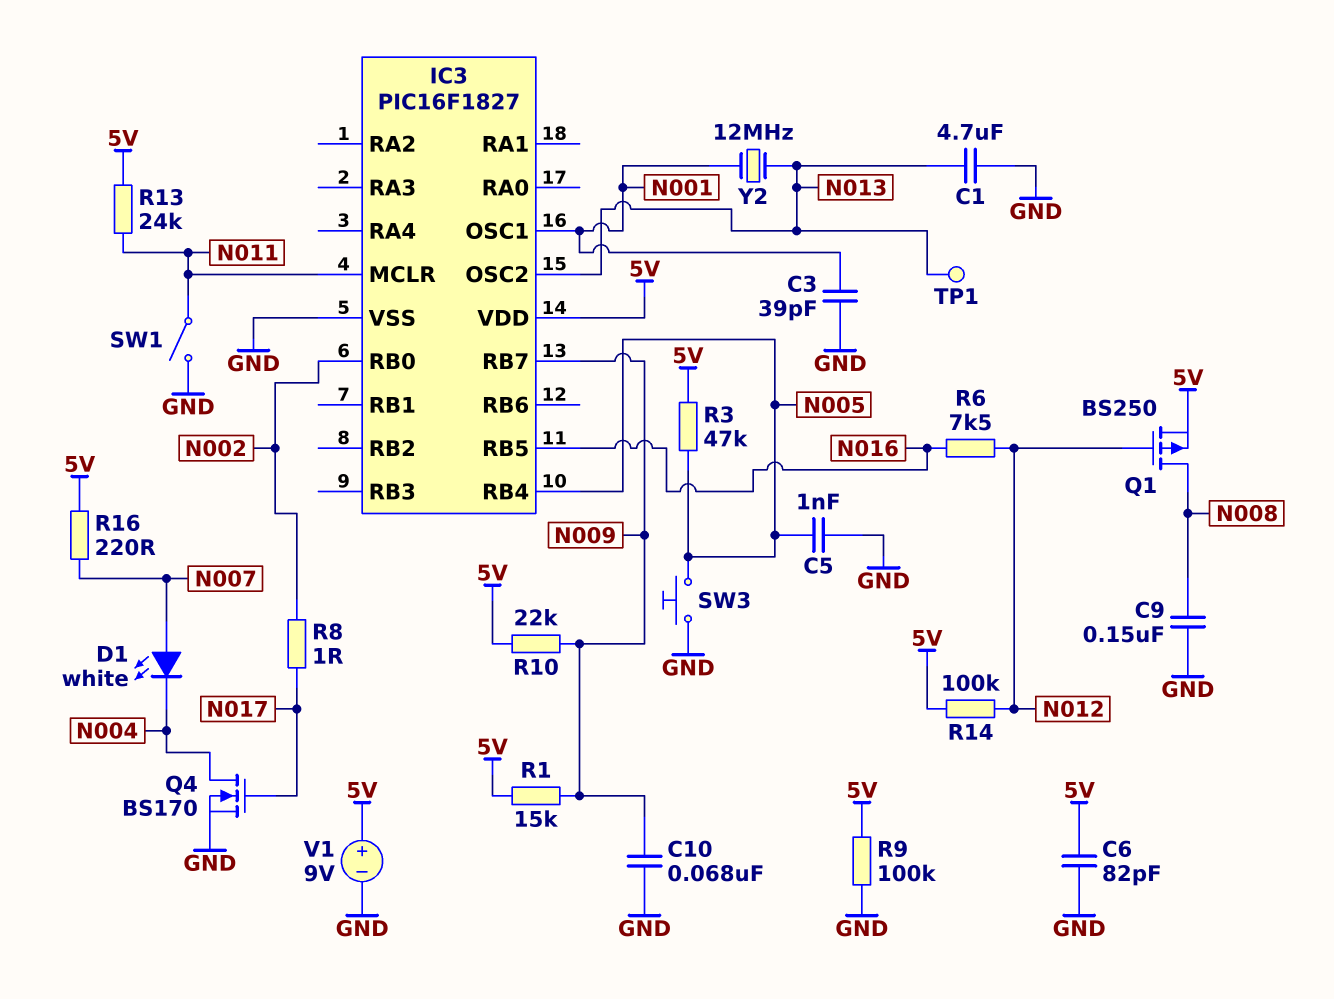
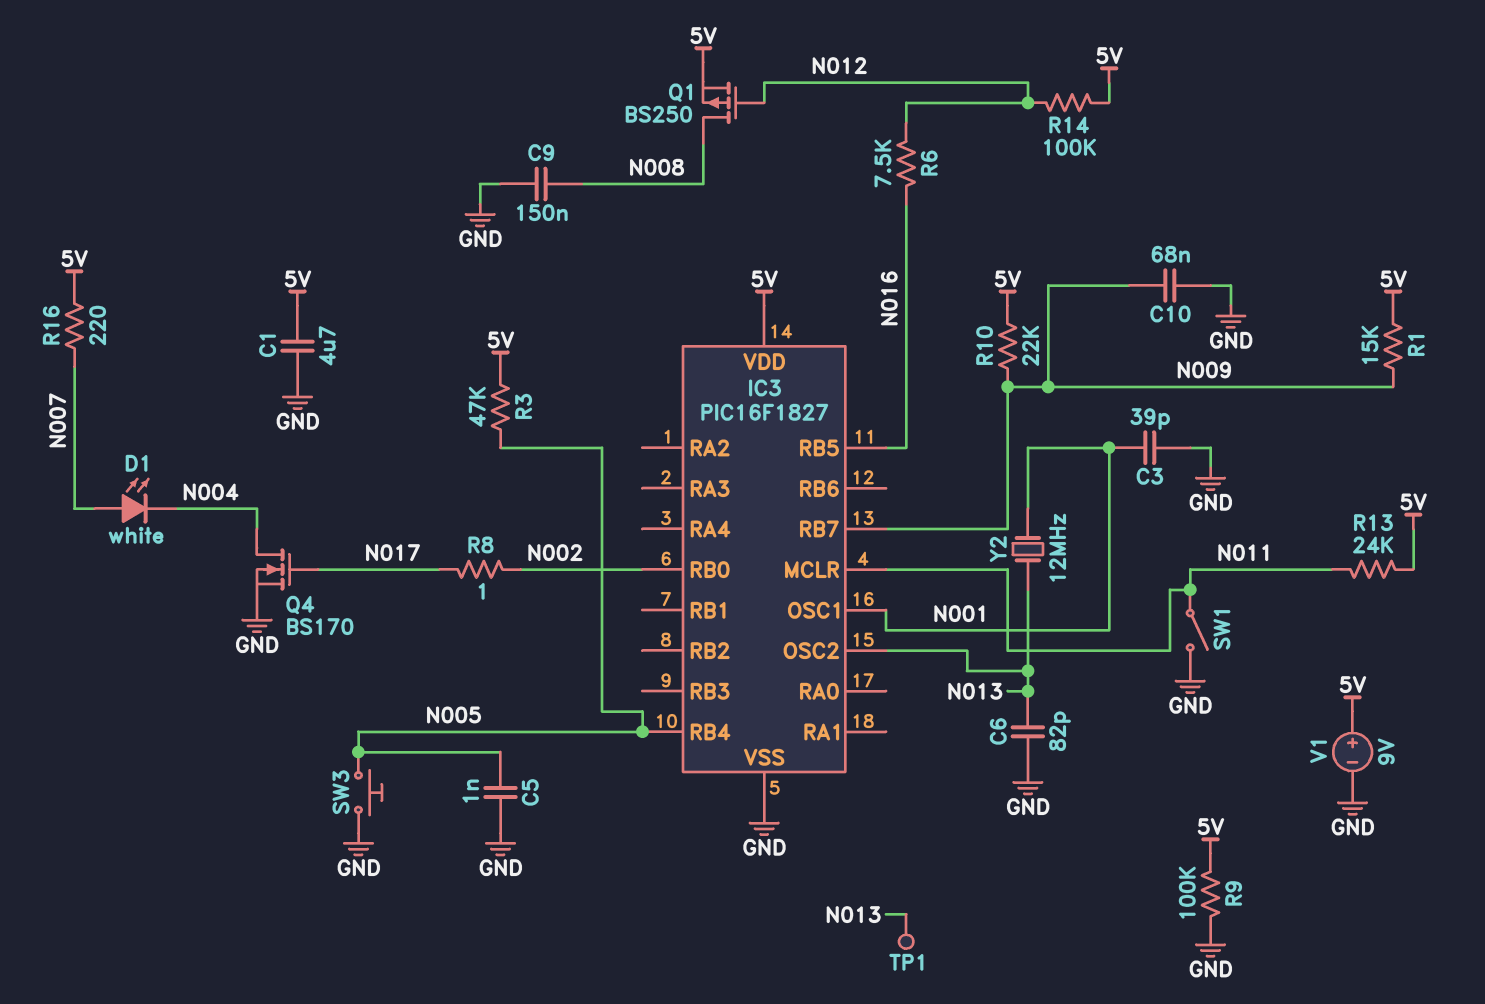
C1: 4.7uF (GND, N013) -> 4.7uF (5V, GND)
C6: 82pF (5V, GND) -> 82pF (GND, N013)

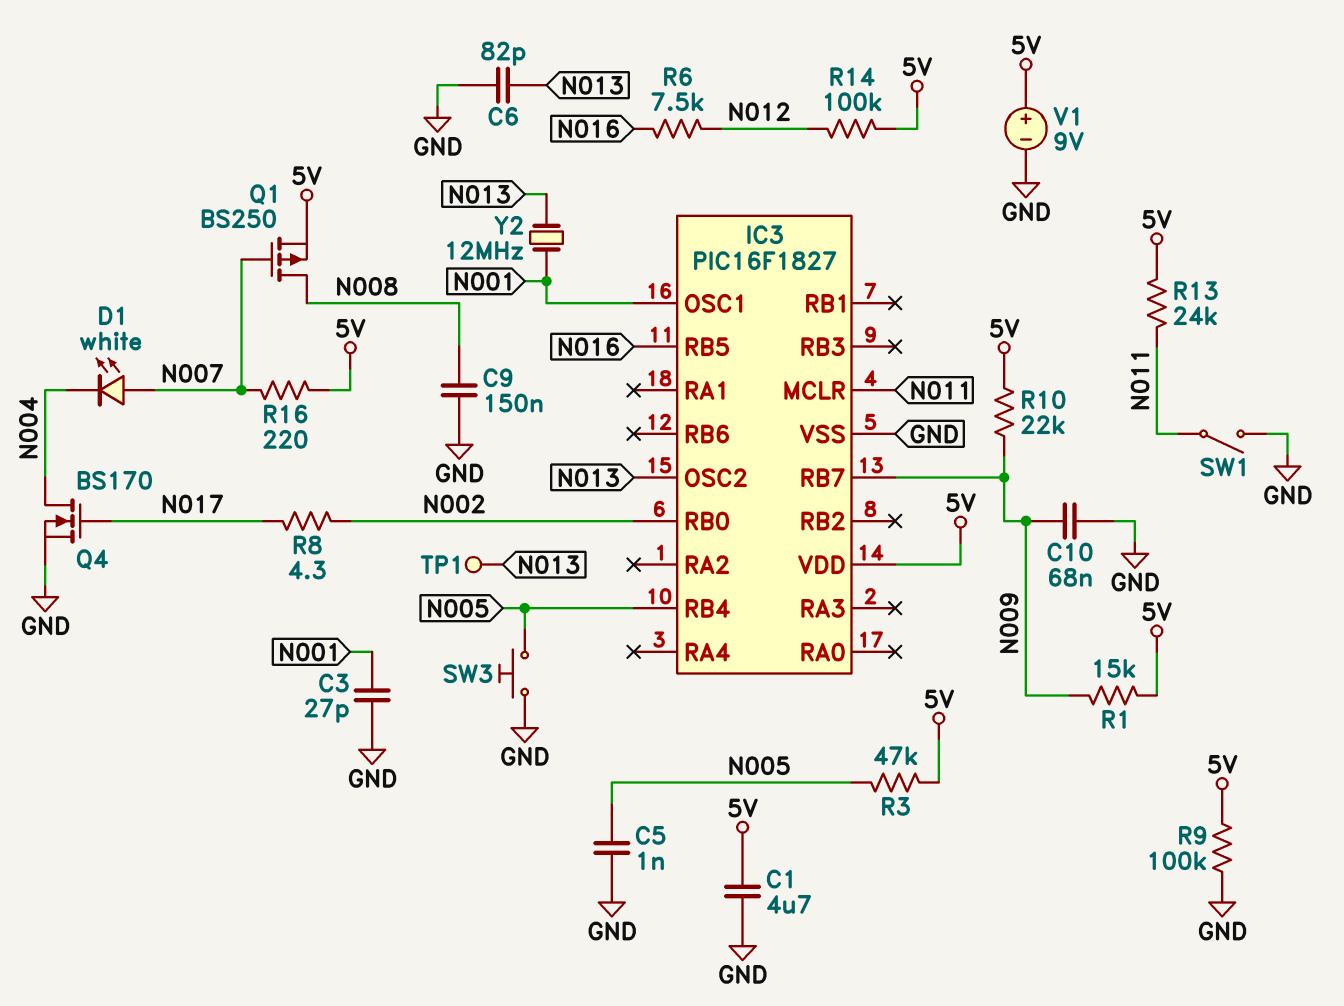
C3: 39pF (GND, N001) -> 27pF (GND, N001)
Q1: PMOS BS250 (G N012, D N008, S 5V) -> PMOS BS250 (G N007, D N008, S 5V)
R8: 1 (N002, N017) -> 4.3 (N002, N017)

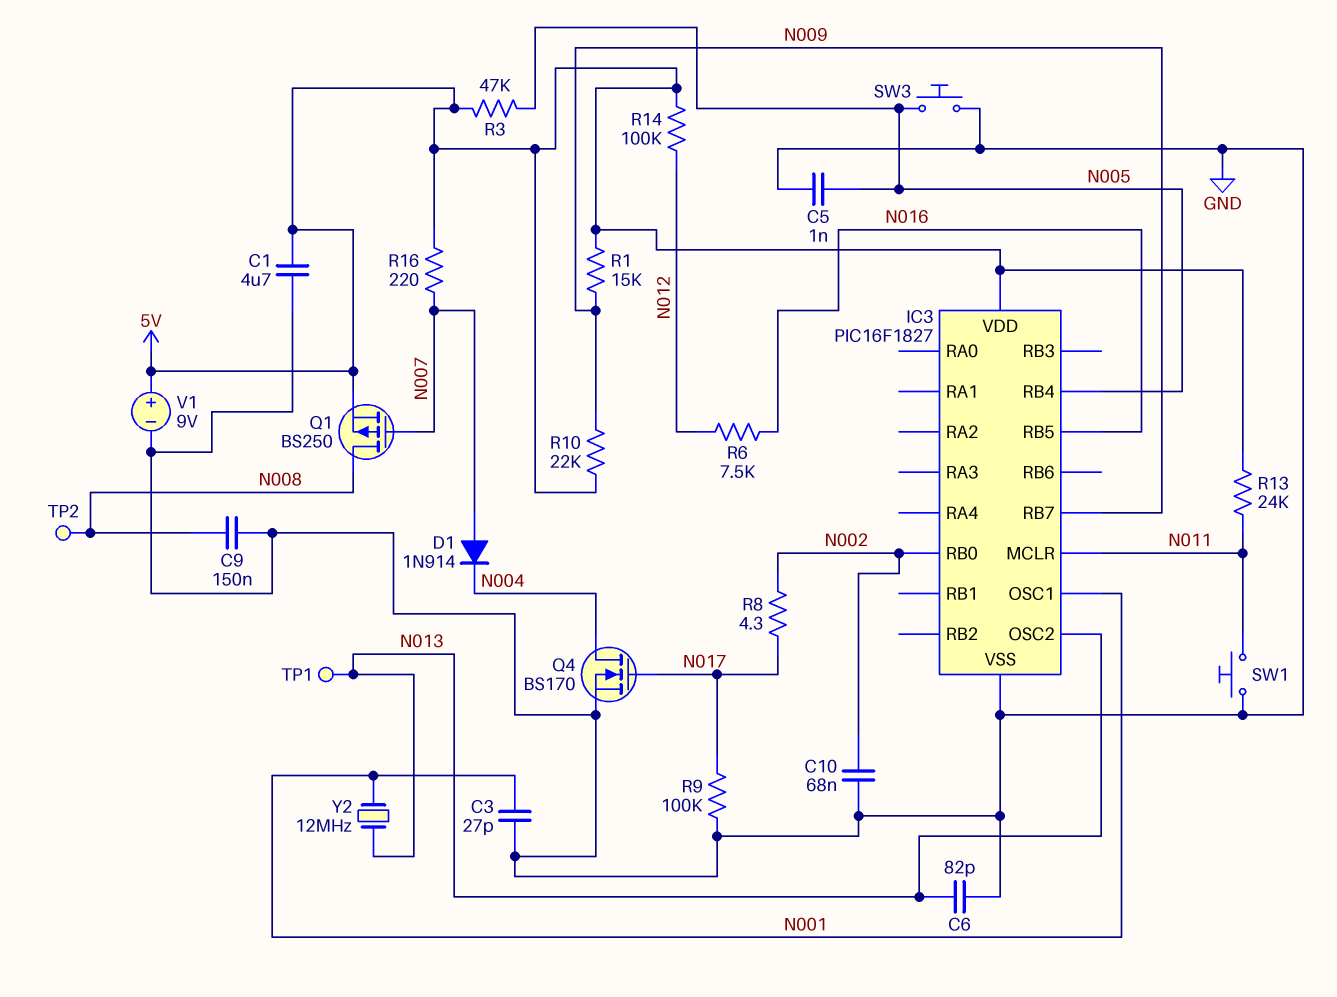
C10: 68nF (GND, N009) -> 68nF (GND, N002)
D1: LED white (A N007, K N004) -> diode 1N914 (A N007, K N004)
R9: 100k (5V, GND) -> 100k (GND, N017)
SW1: switch (GND, N011) -> button (GND, N011)
TP2: none -> test point (N008)

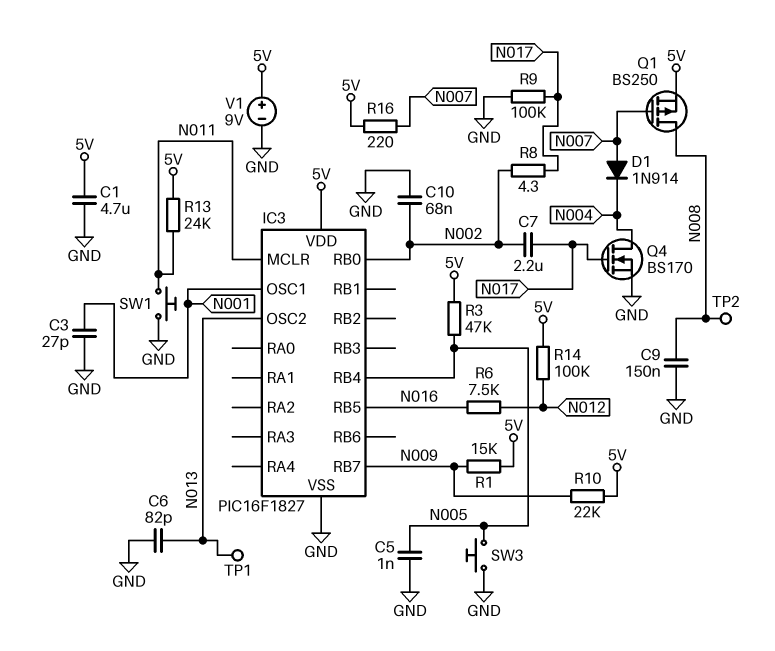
C7: none -> 2.2uF (N002, N017)
Y2: 12MHz (N001, N013) -> none

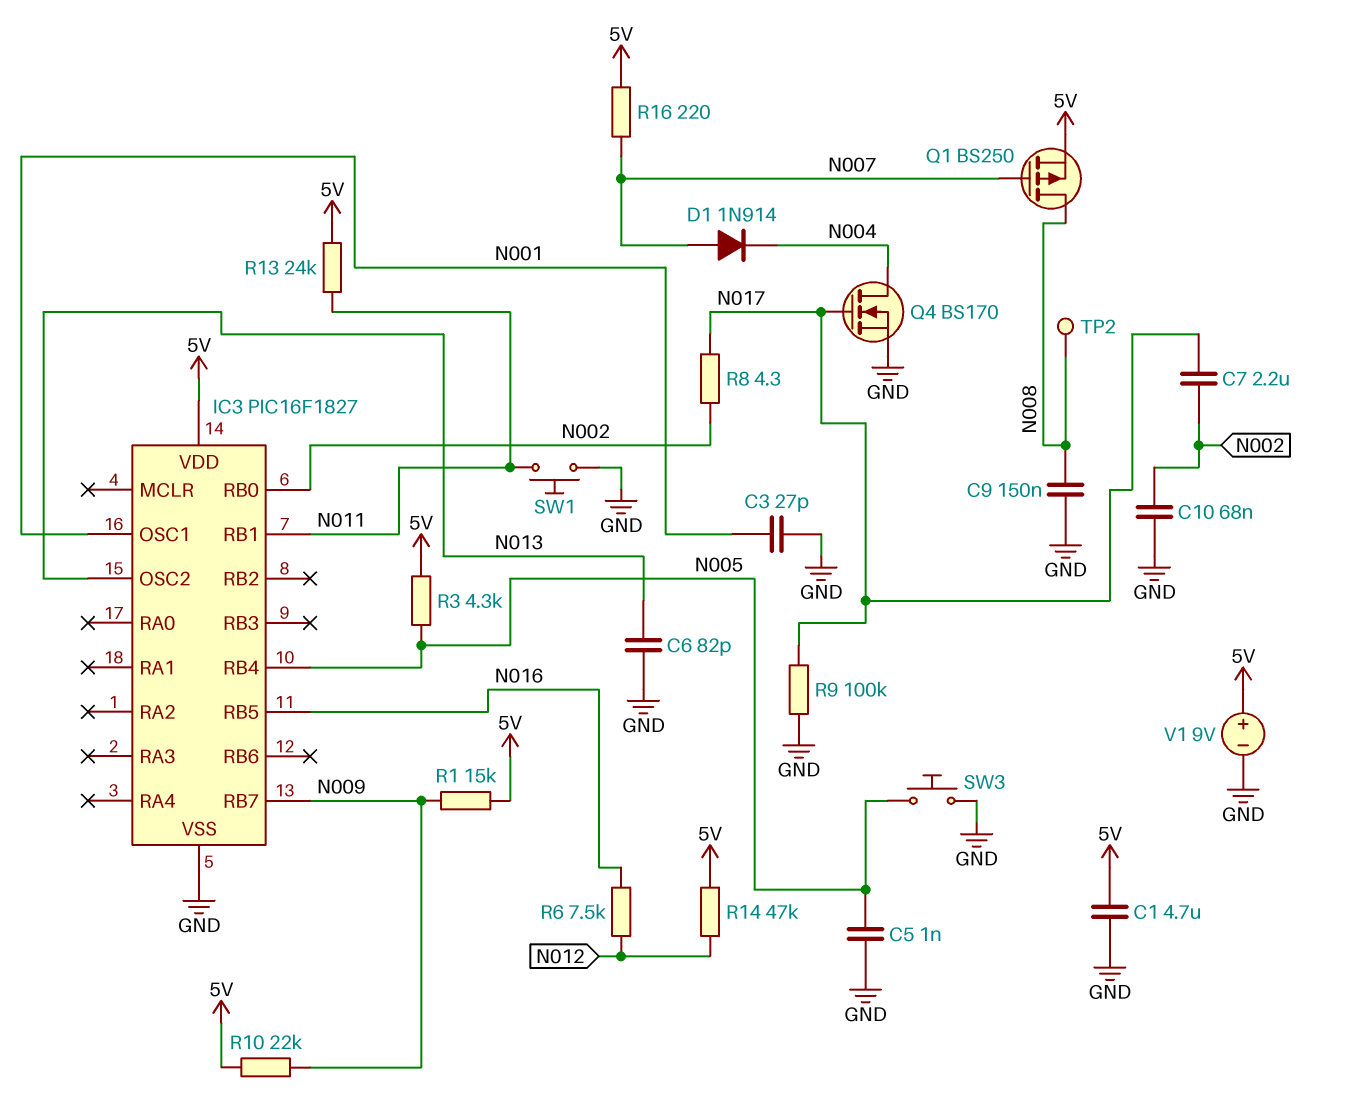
IC3 pin MCLR: N011 -> none
IC3 pin RB1: none -> N011
R3: 47k (5V, N005) -> 4.3k (5V, N005)
R14: 100k (5V, N012) -> 47k (5V, N012)
TP1: test point (N013) -> none

